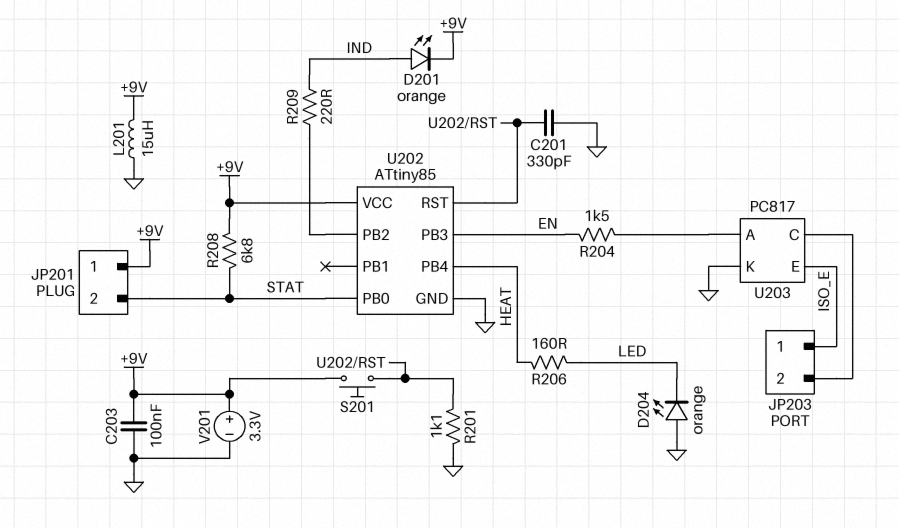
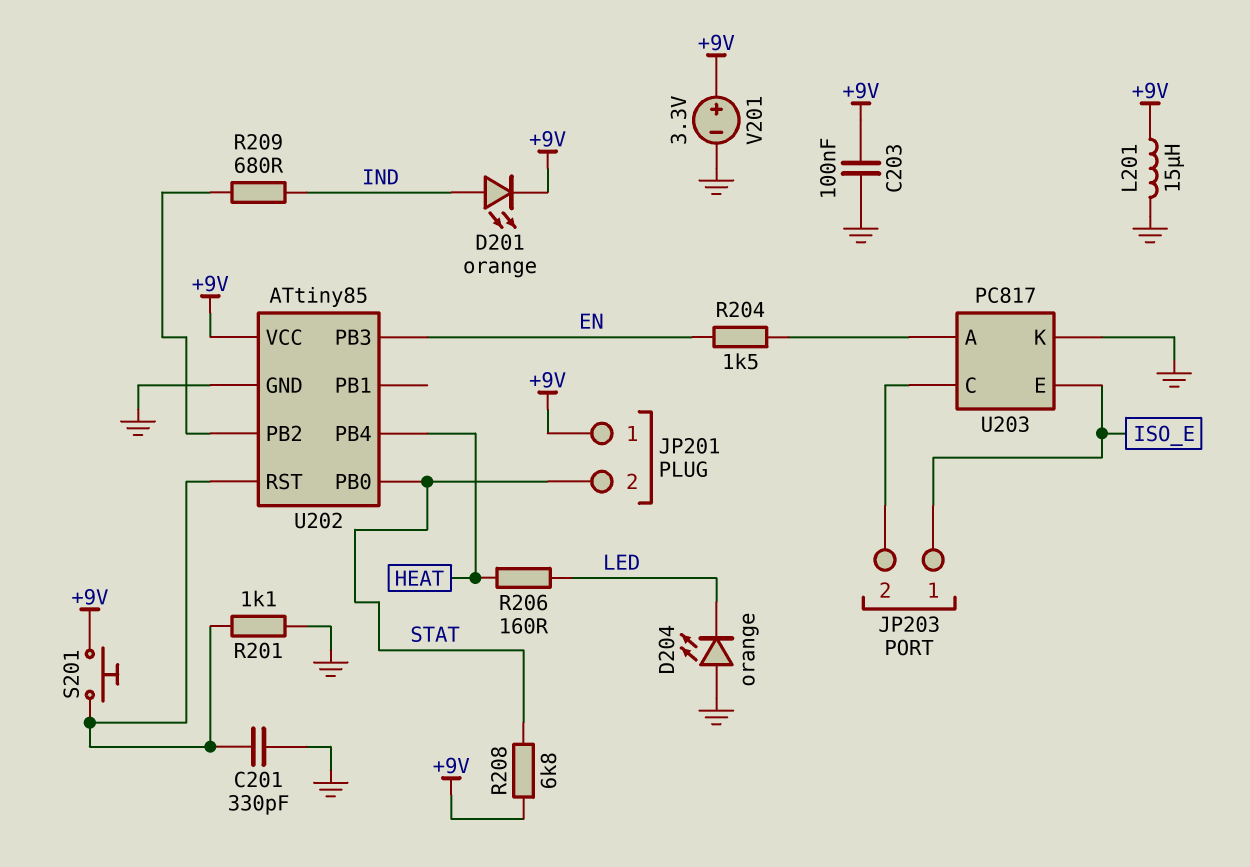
R209: 220 (IND, U202/PB2) -> 680 (IND, U202/PB2)

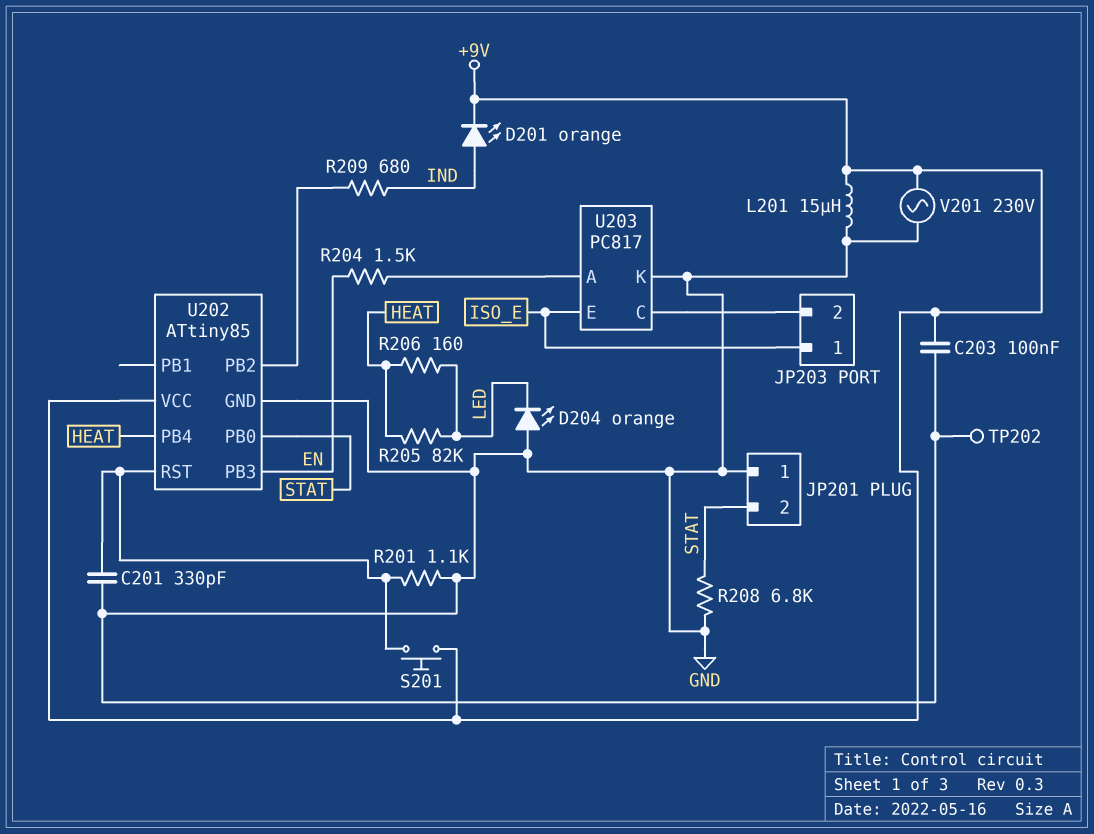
JP201 pin 1: +9V -> GND
R205: none -> 82k (HEAT, LED)
R208: 6.8k (+9V, STAT) -> 6.8k (GND, STAT)
TP202: none -> test point (GND)
V201: 3.3V (plus +9V, minus GND) -> AC 230V (+9V, GND)

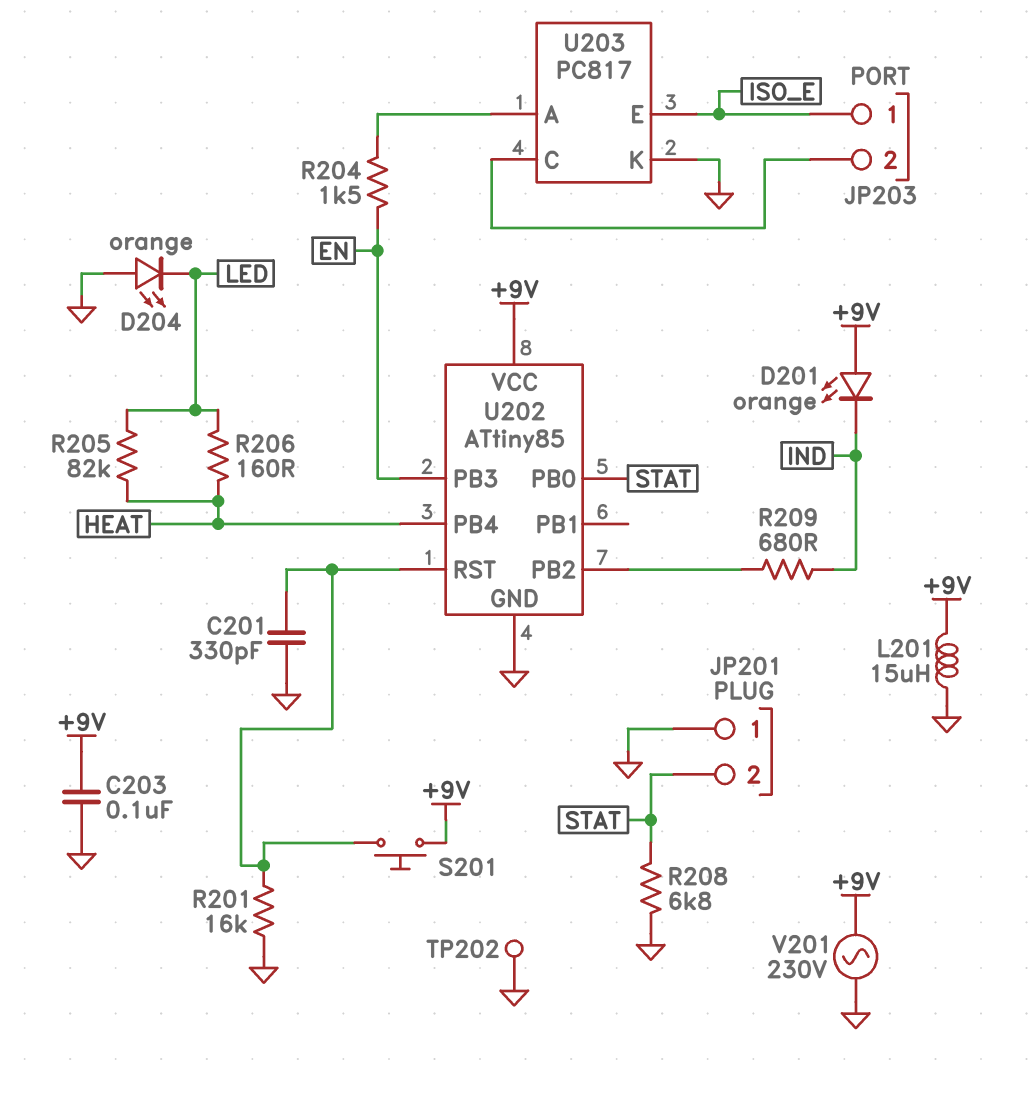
D201: LED orange (A IND, K +9V) -> LED orange (A +9V, K IND)
R201: 1.1k (GND, U202/RST) -> 16k (GND, U202/RST)

